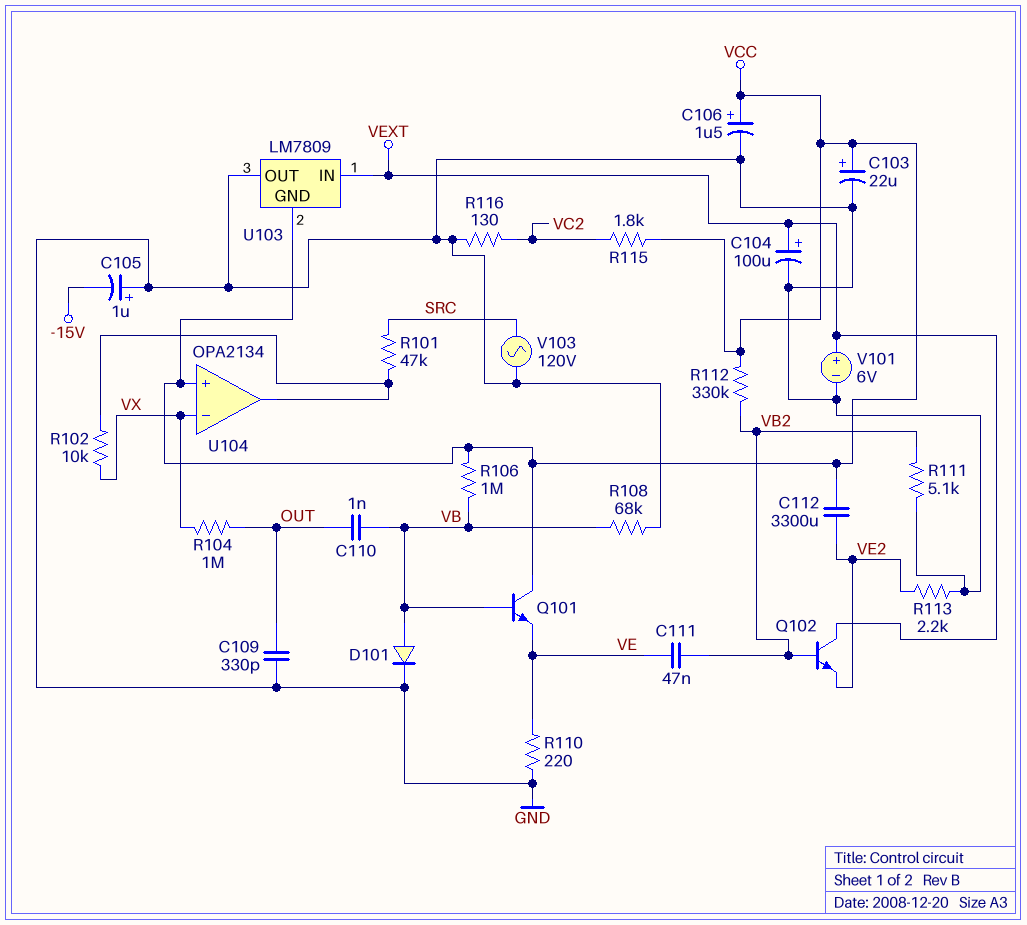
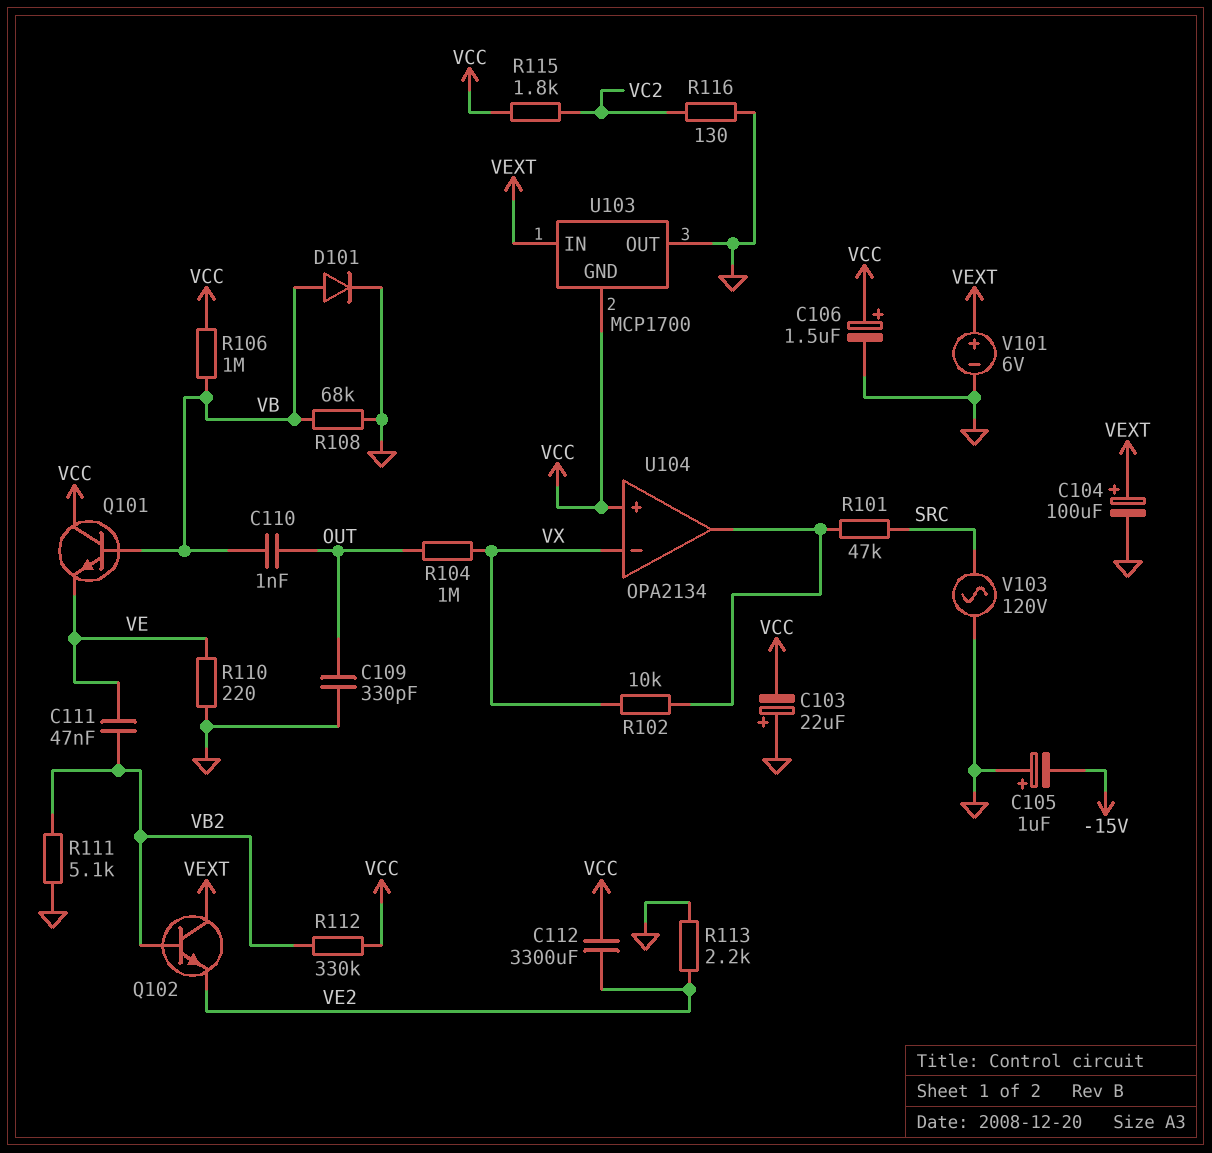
C103: 22uF (plus VCC, minus GND) -> 22uF (plus GND, minus VCC)
U103: LM7809 -> MCP1700

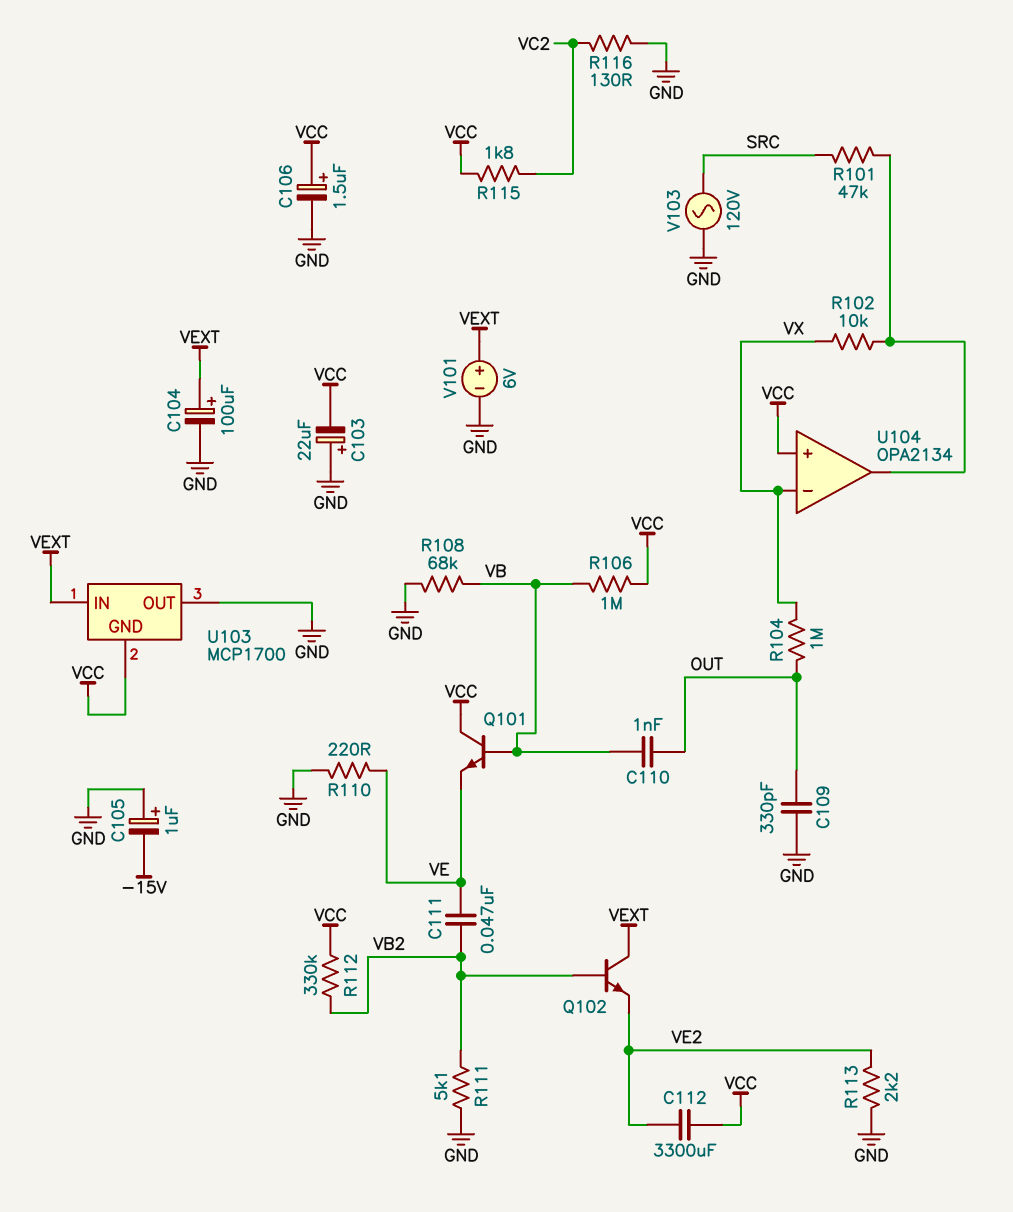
D101: diode (A VB, K GND) -> none

